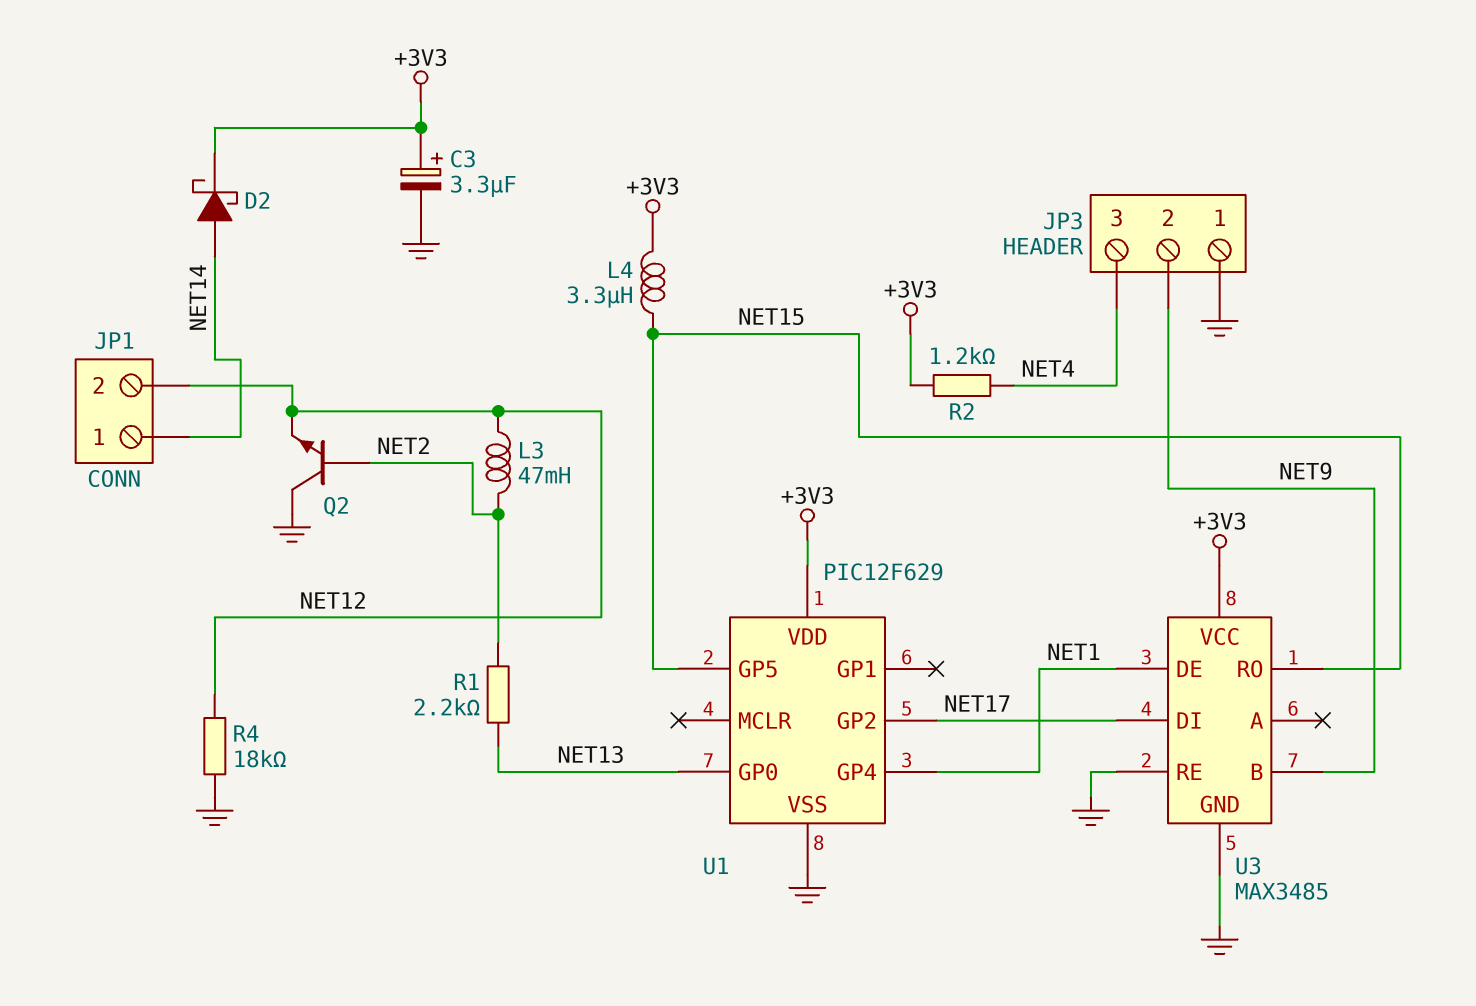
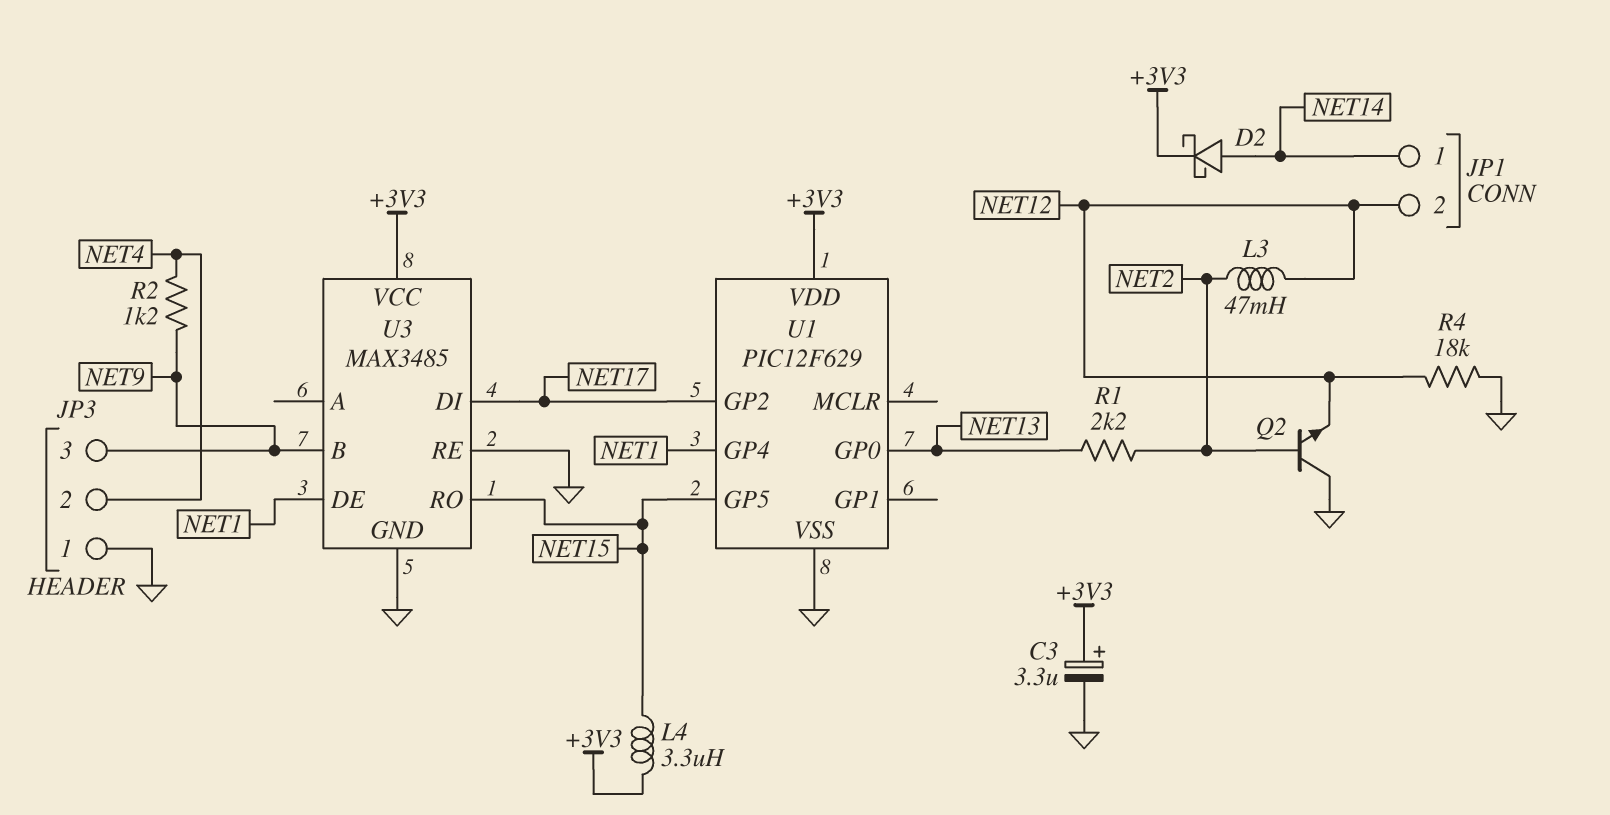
JP3 pin 2: NET9 -> NET4
JP3 pin 3: NET4 -> NET9
R2: 1.2k (+3V3, NET4) -> 1.2k (NET4, NET9)

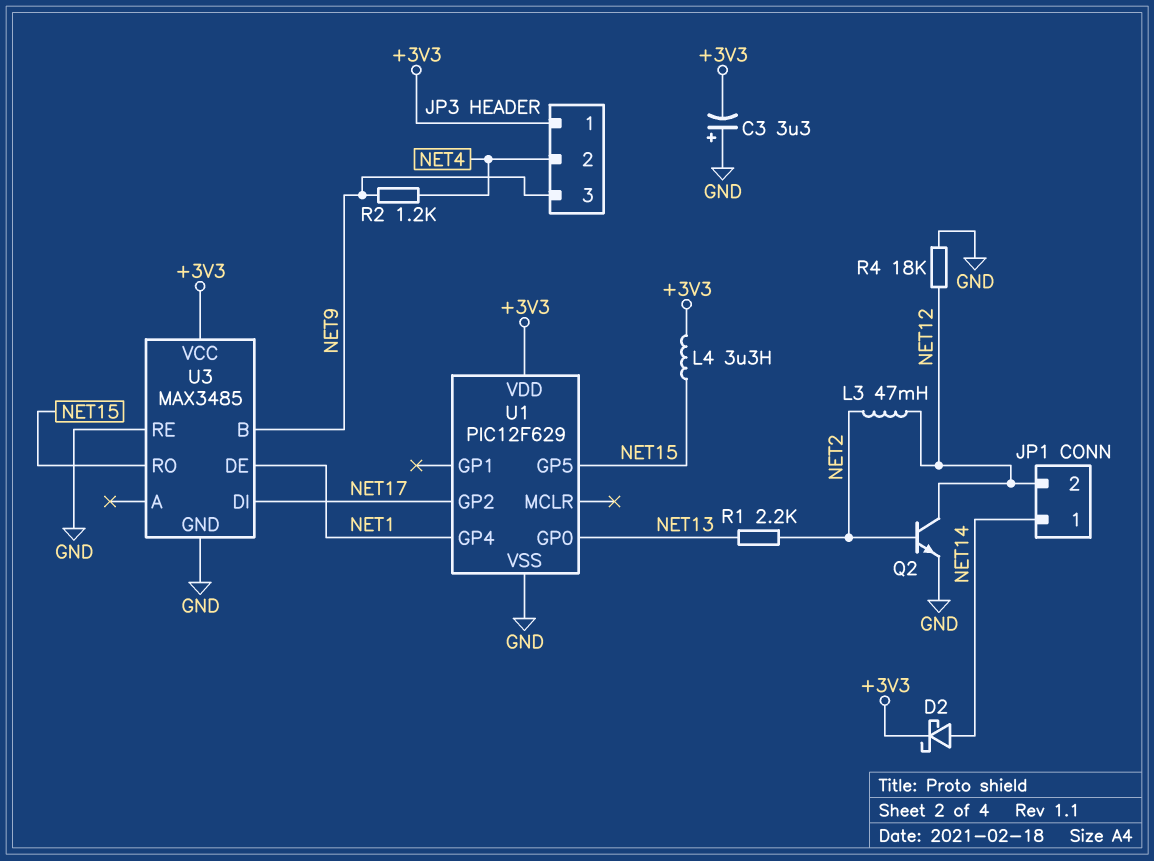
C3: 3.3uF (plus +3V3, minus GND) -> 3.3uF (plus GND, minus +3V3)
JP3 pin 1: GND -> +3V3
Q2: NPN (B NET2, C GND, E NET12) -> NPN (B NET2, C NET12, E GND)

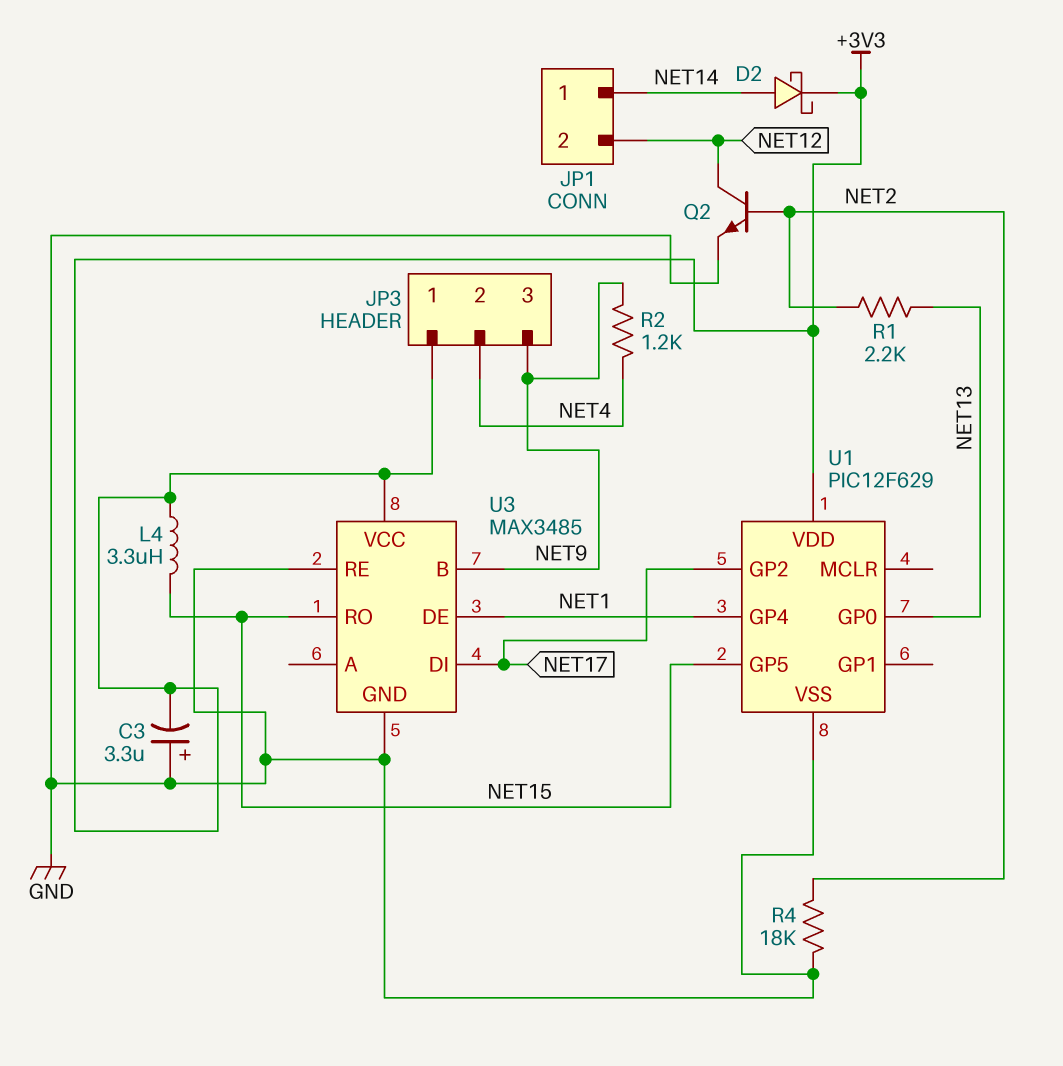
L3: 47mH (NET2, NET12) -> none
R4: 18k (GND, NET12) -> 18k (GND, NET2)

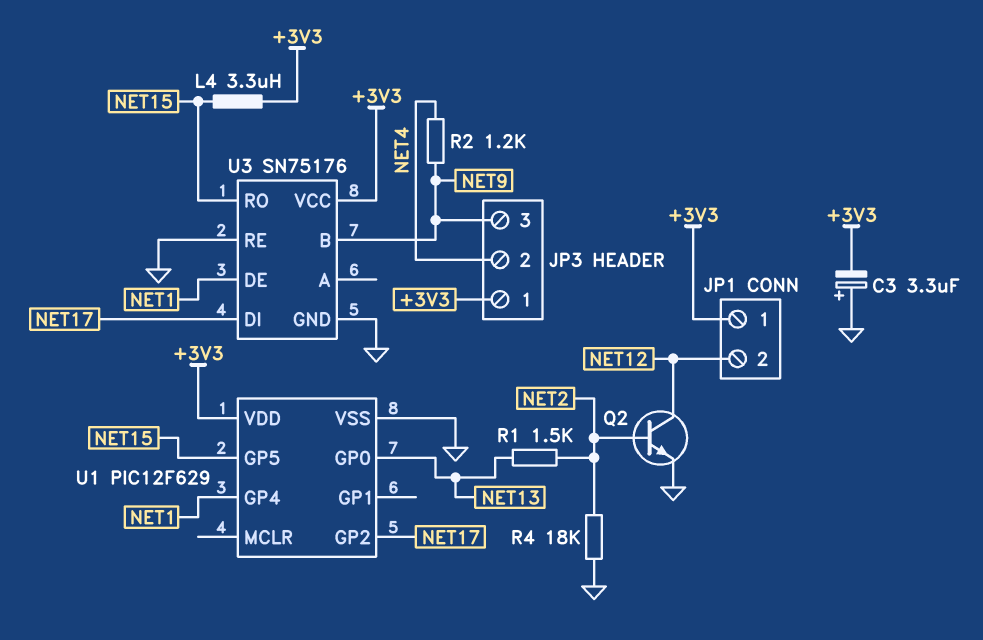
D2: schottky (A NET14, K +3V3) -> none
JP1 pin 1: NET14 -> +3V3
R1: 2.2k (NET2, NET13) -> 1.5k (NET2, NET13)
U3: MAX3485 -> SN75176

